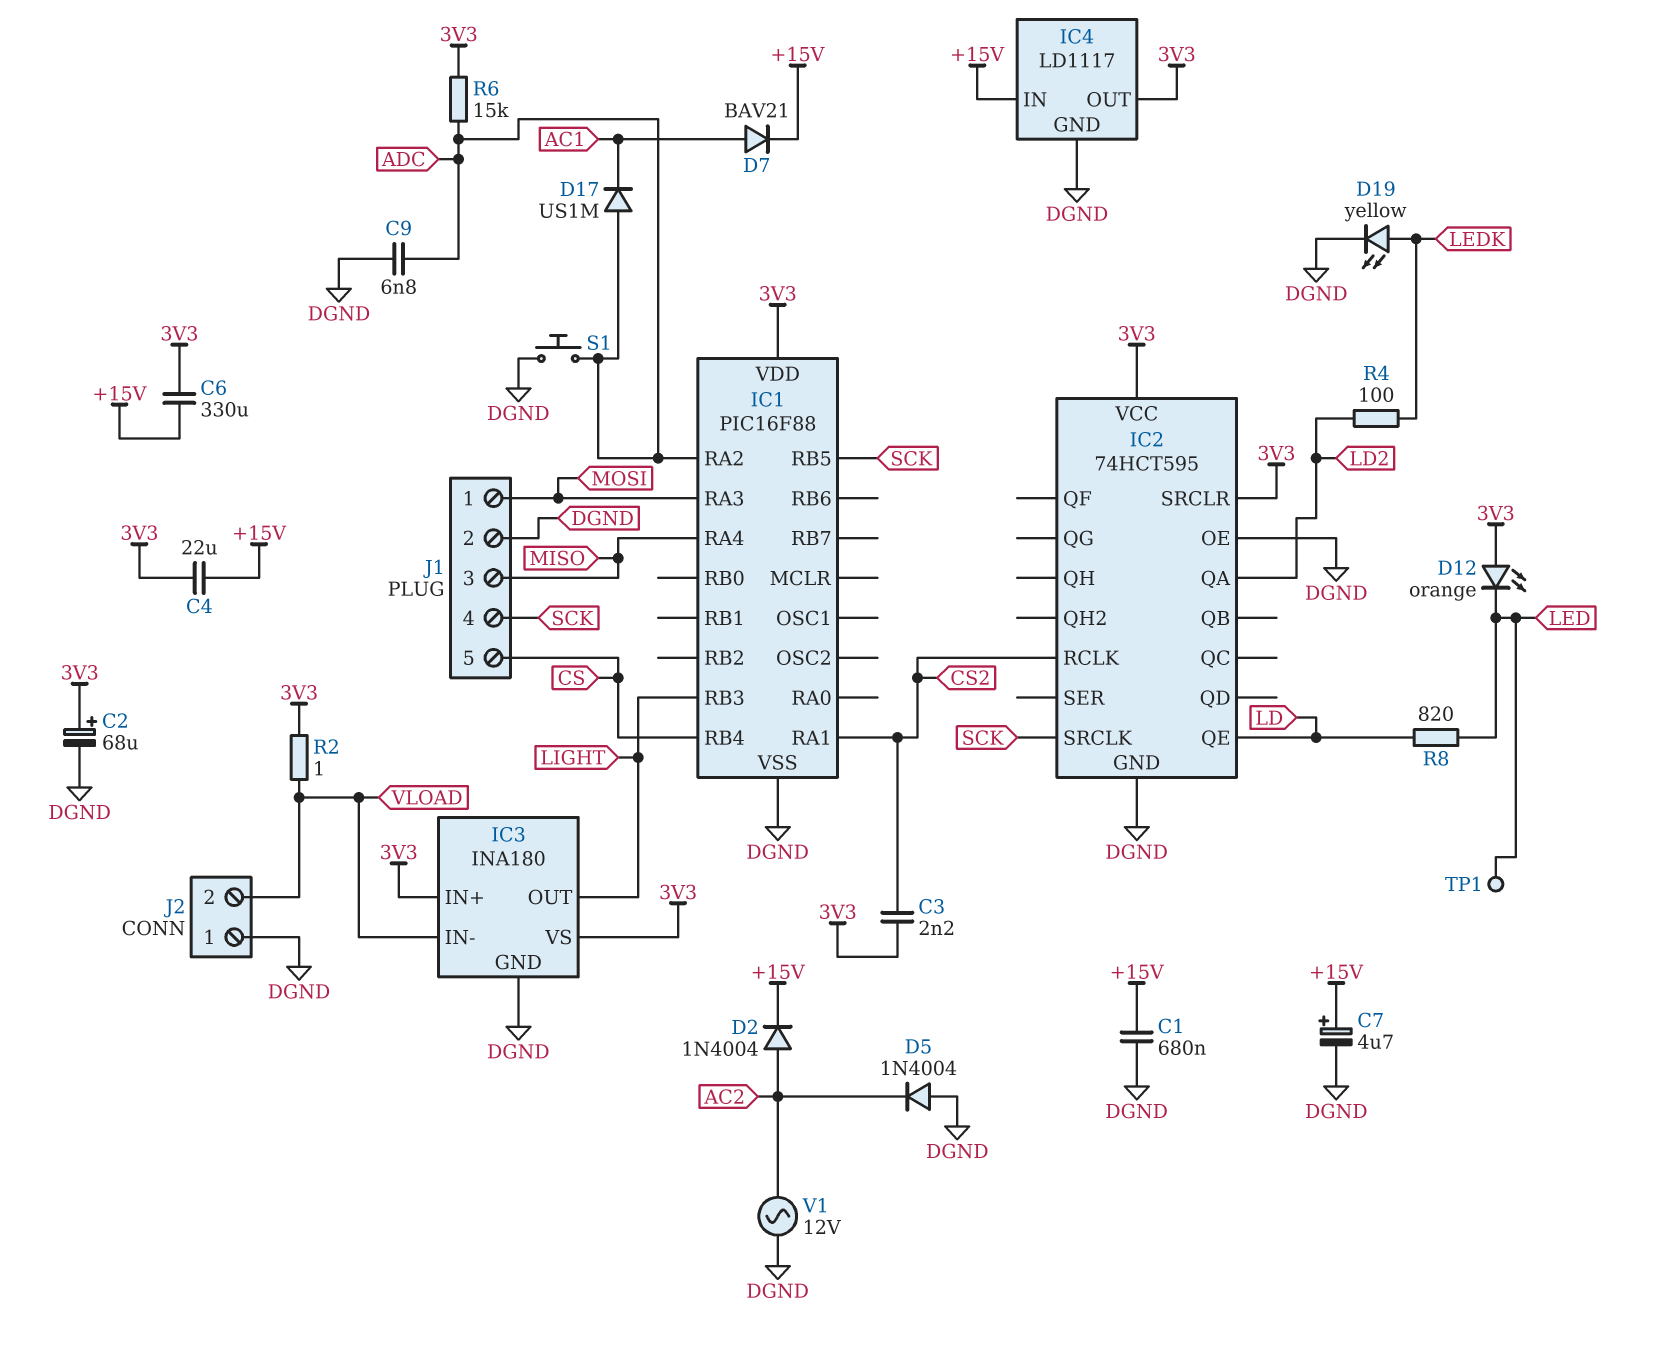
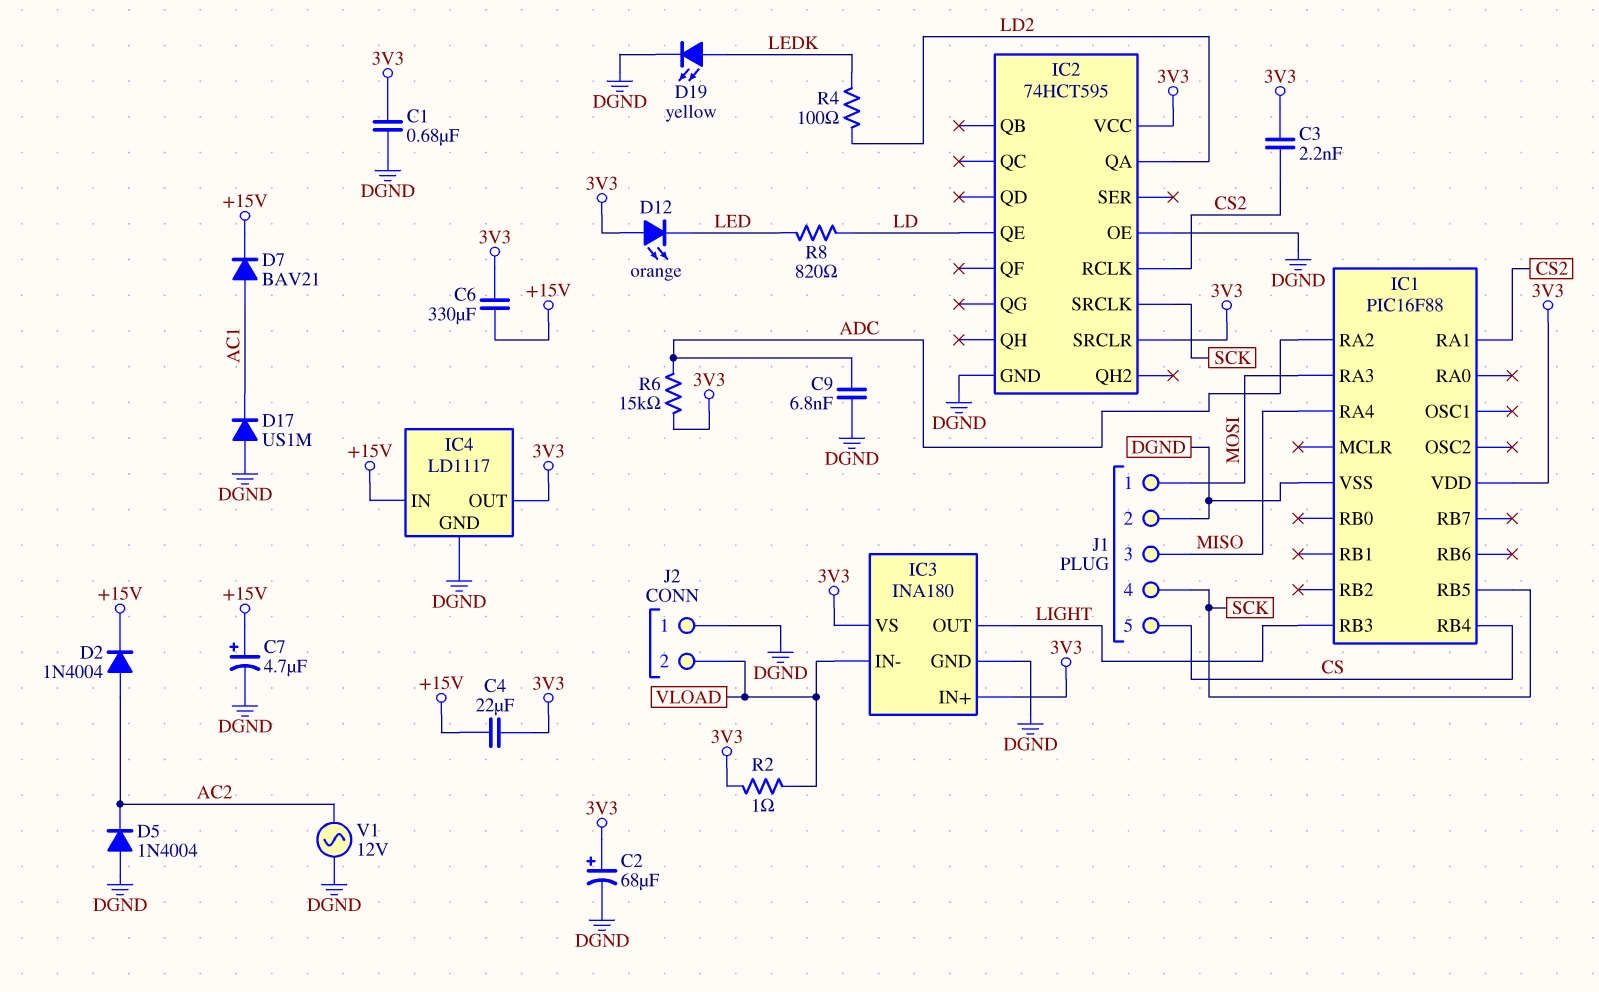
C1: 680nF (+15V, DGND) -> 680nF (3V3, DGND)
D17: diode US1M (A ADC, K AC1) -> diode US1M (A DGND, K AC1)
S1: button (ADC, DGND) -> none
TP1: test point (LED) -> none

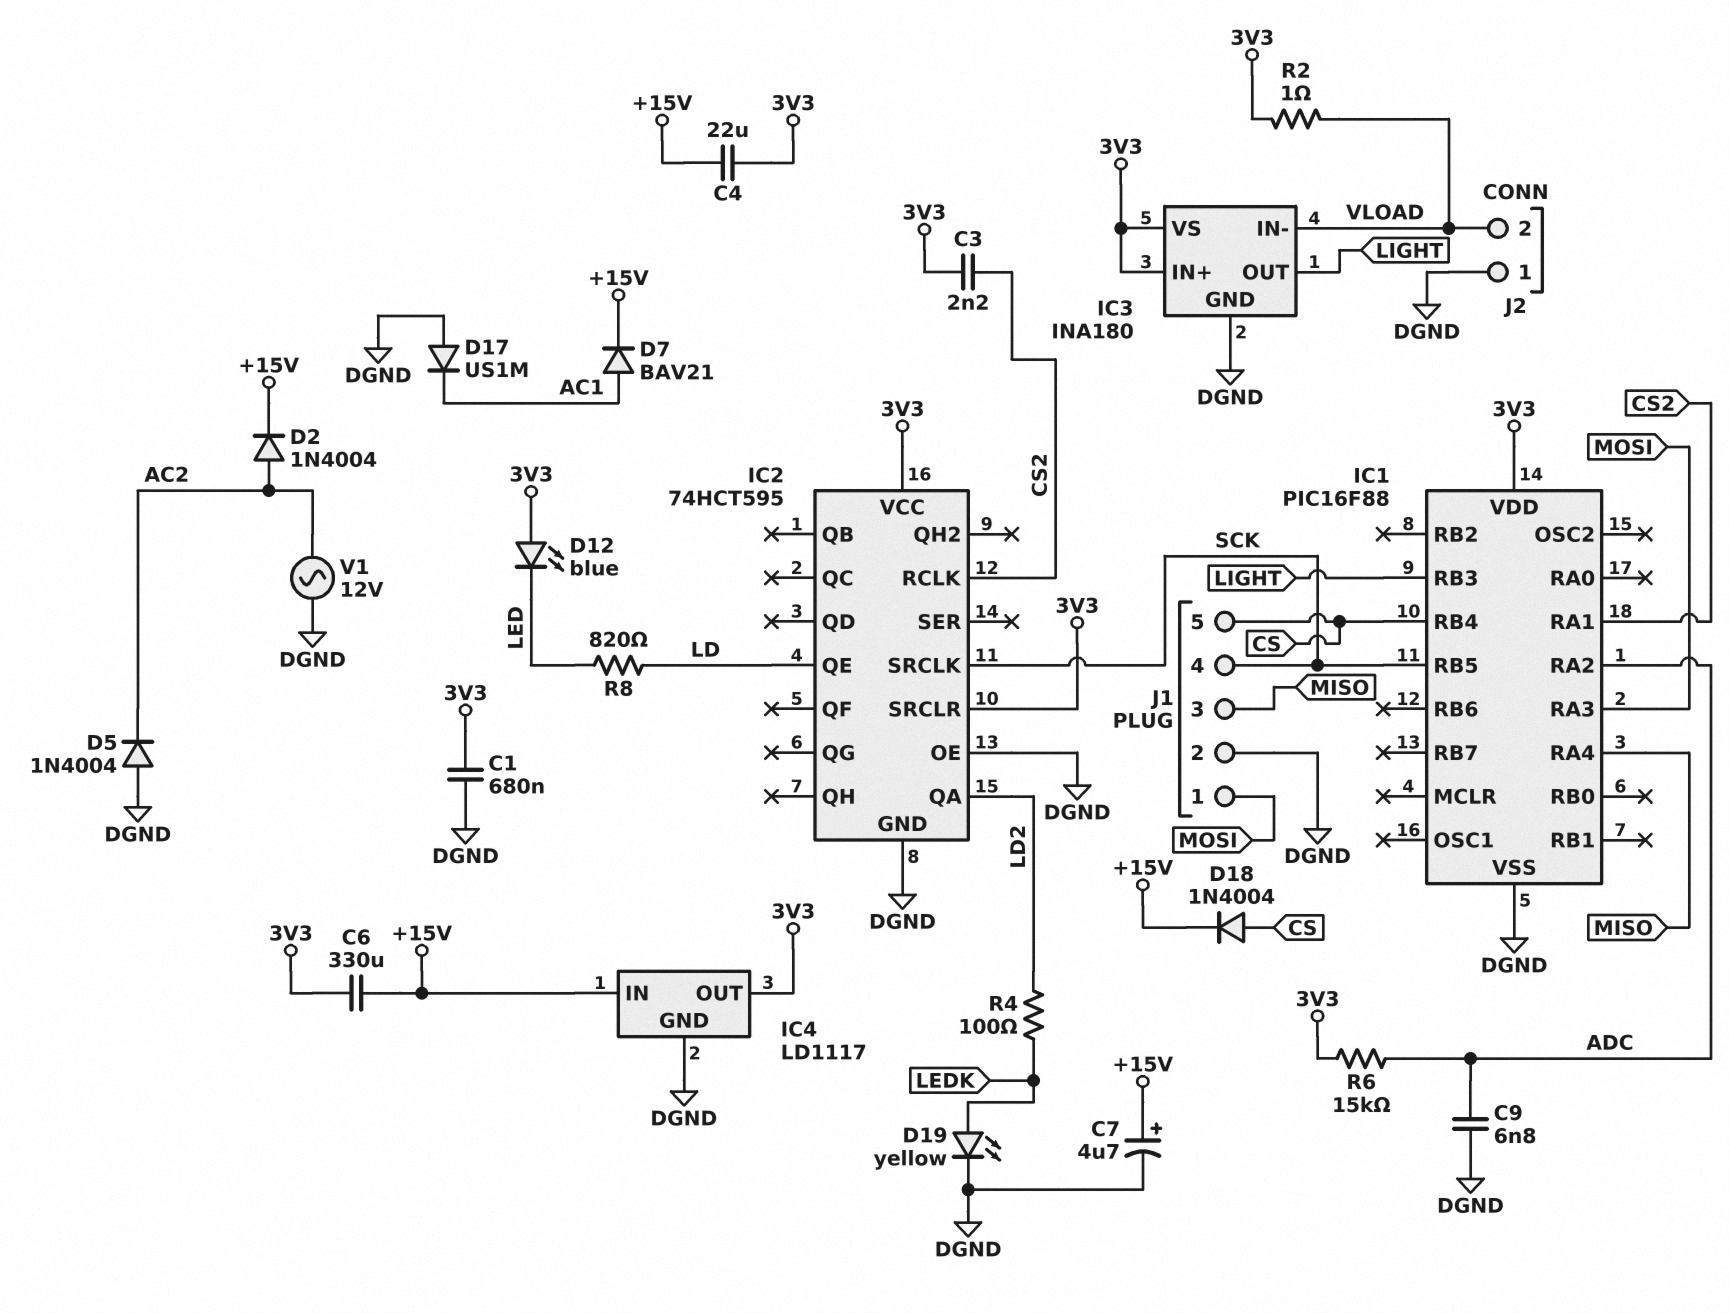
C2: 68uF (plus 3V3, minus DGND) -> none
D12: LED orange (A 3V3, K LED) -> LED blue (A 3V3, K LED)
D18: none -> diode 1N4004 (A CS, K +15V)

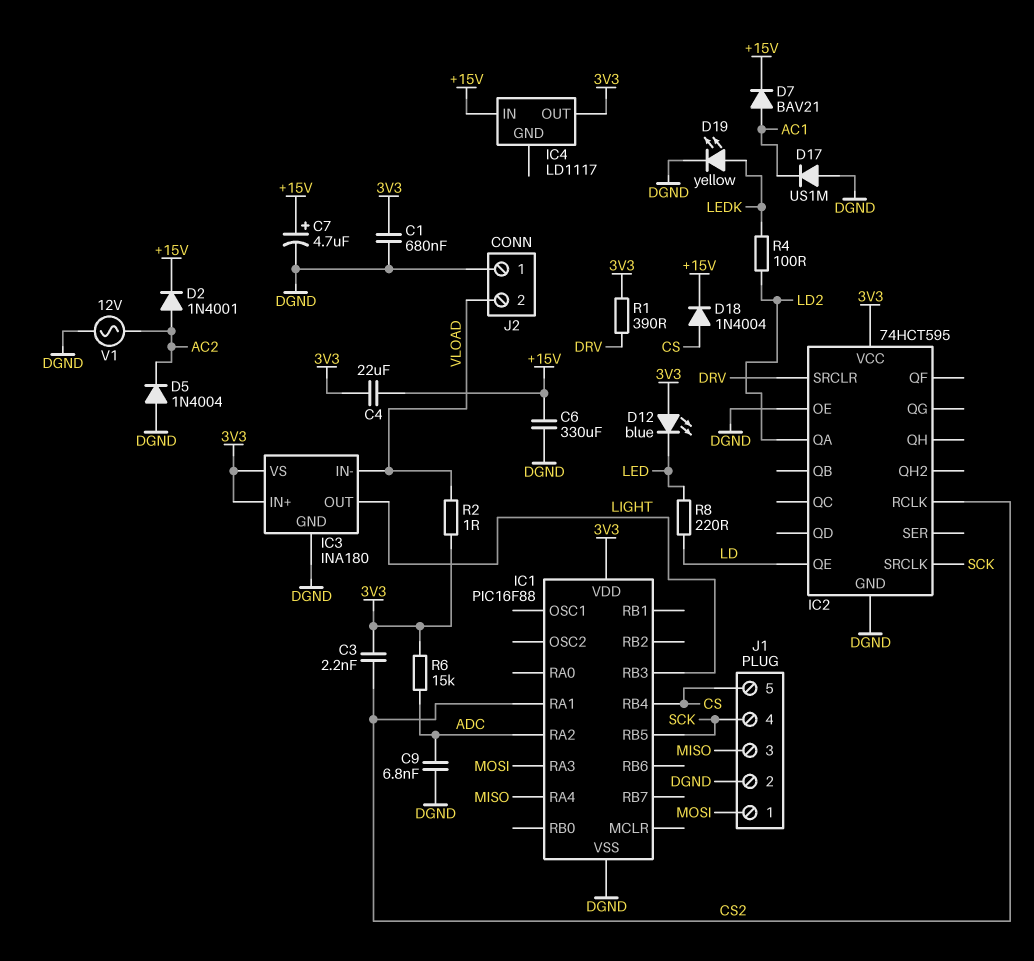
C6: 330uF (+15V, 3V3) -> 330uF (+15V, DGND)
D2: diode 1N4004 (A AC2, K +15V) -> diode 1N4001 (A AC2, K +15V)
IC2 pin SRCLR: 3V3 -> DRV
IC4 pin GND: DGND -> none
R1: none -> 390 (3V3, DRV)
R8: 820 (LD, LED) -> 220 (LD, LED)

